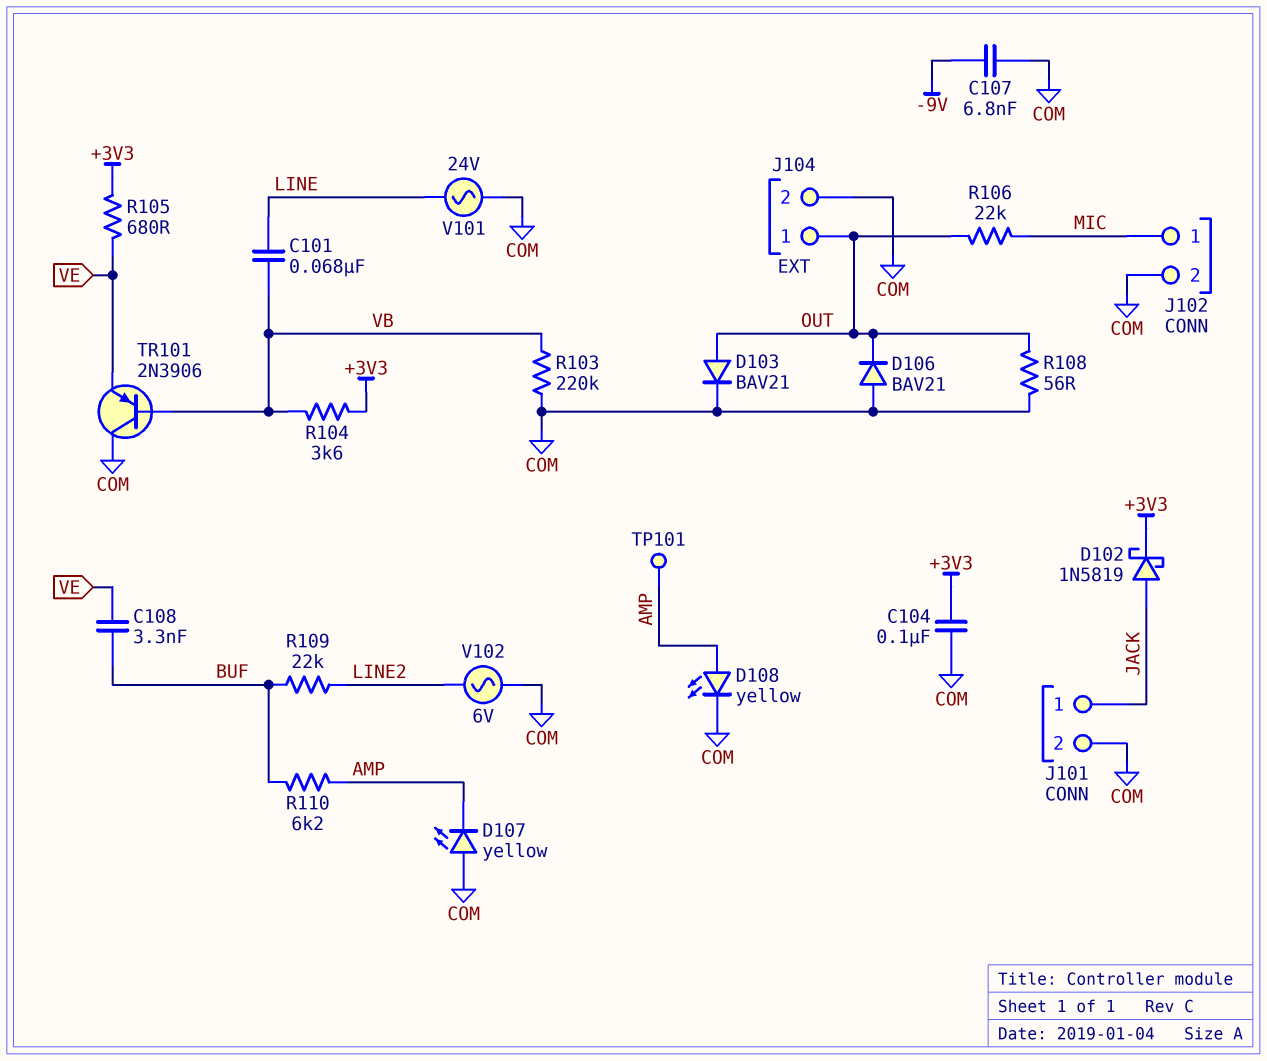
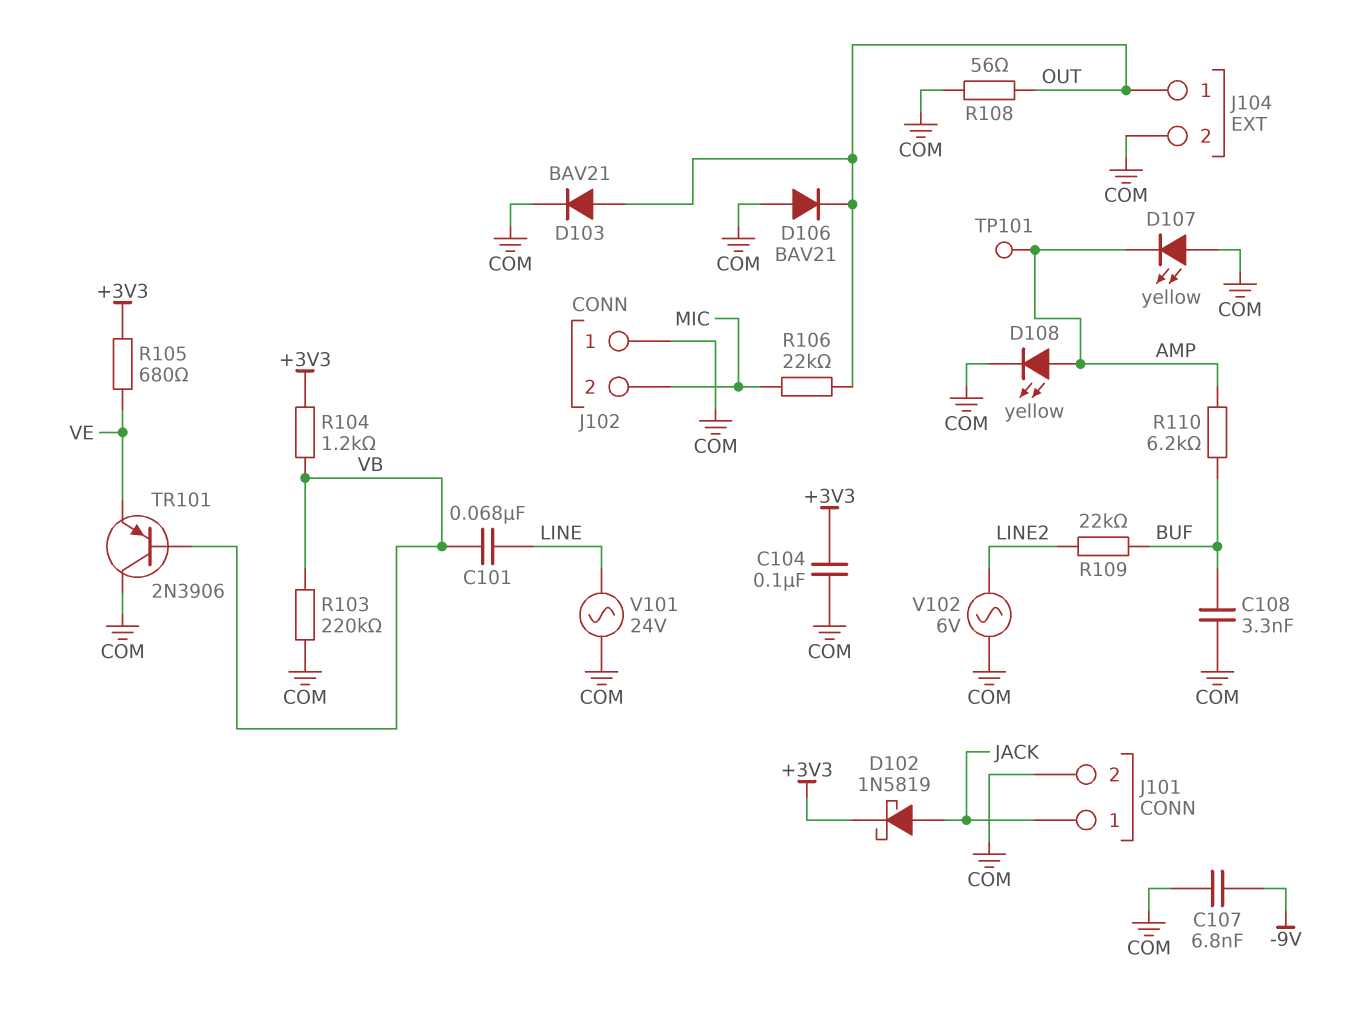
C108: 3.3nF (BUF, VE) -> 3.3nF (BUF, COM)
J102 pin 1: MIC -> COM
J102 pin 2: COM -> MIC
R104: 3.6k (+3V3, VB) -> 1.2k (+3V3, VB)

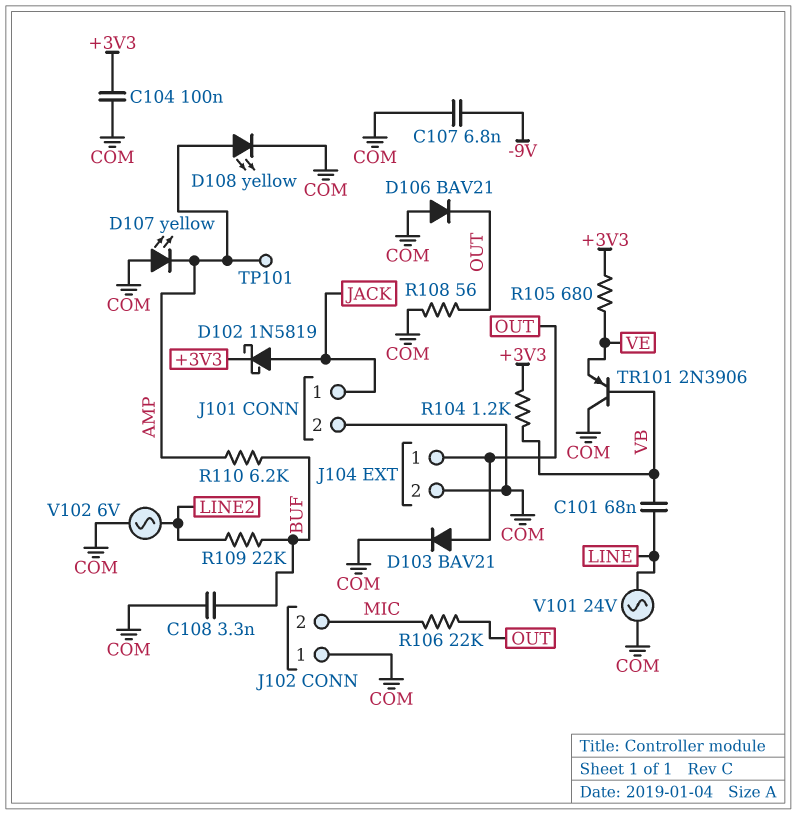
R103: 220k (COM, VB) -> none

